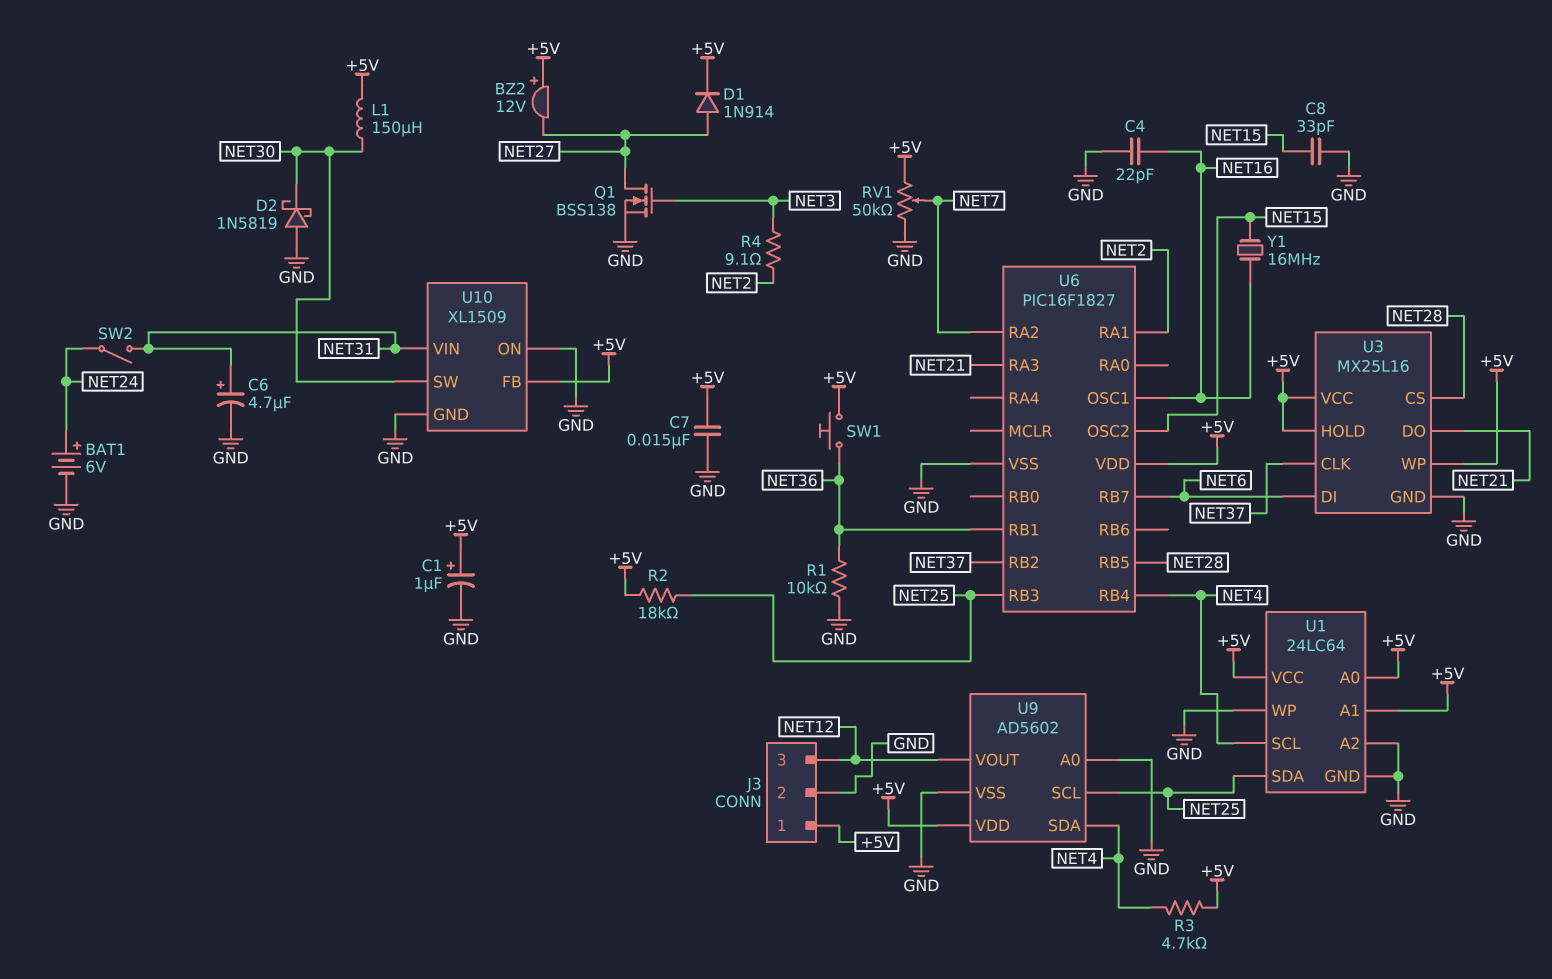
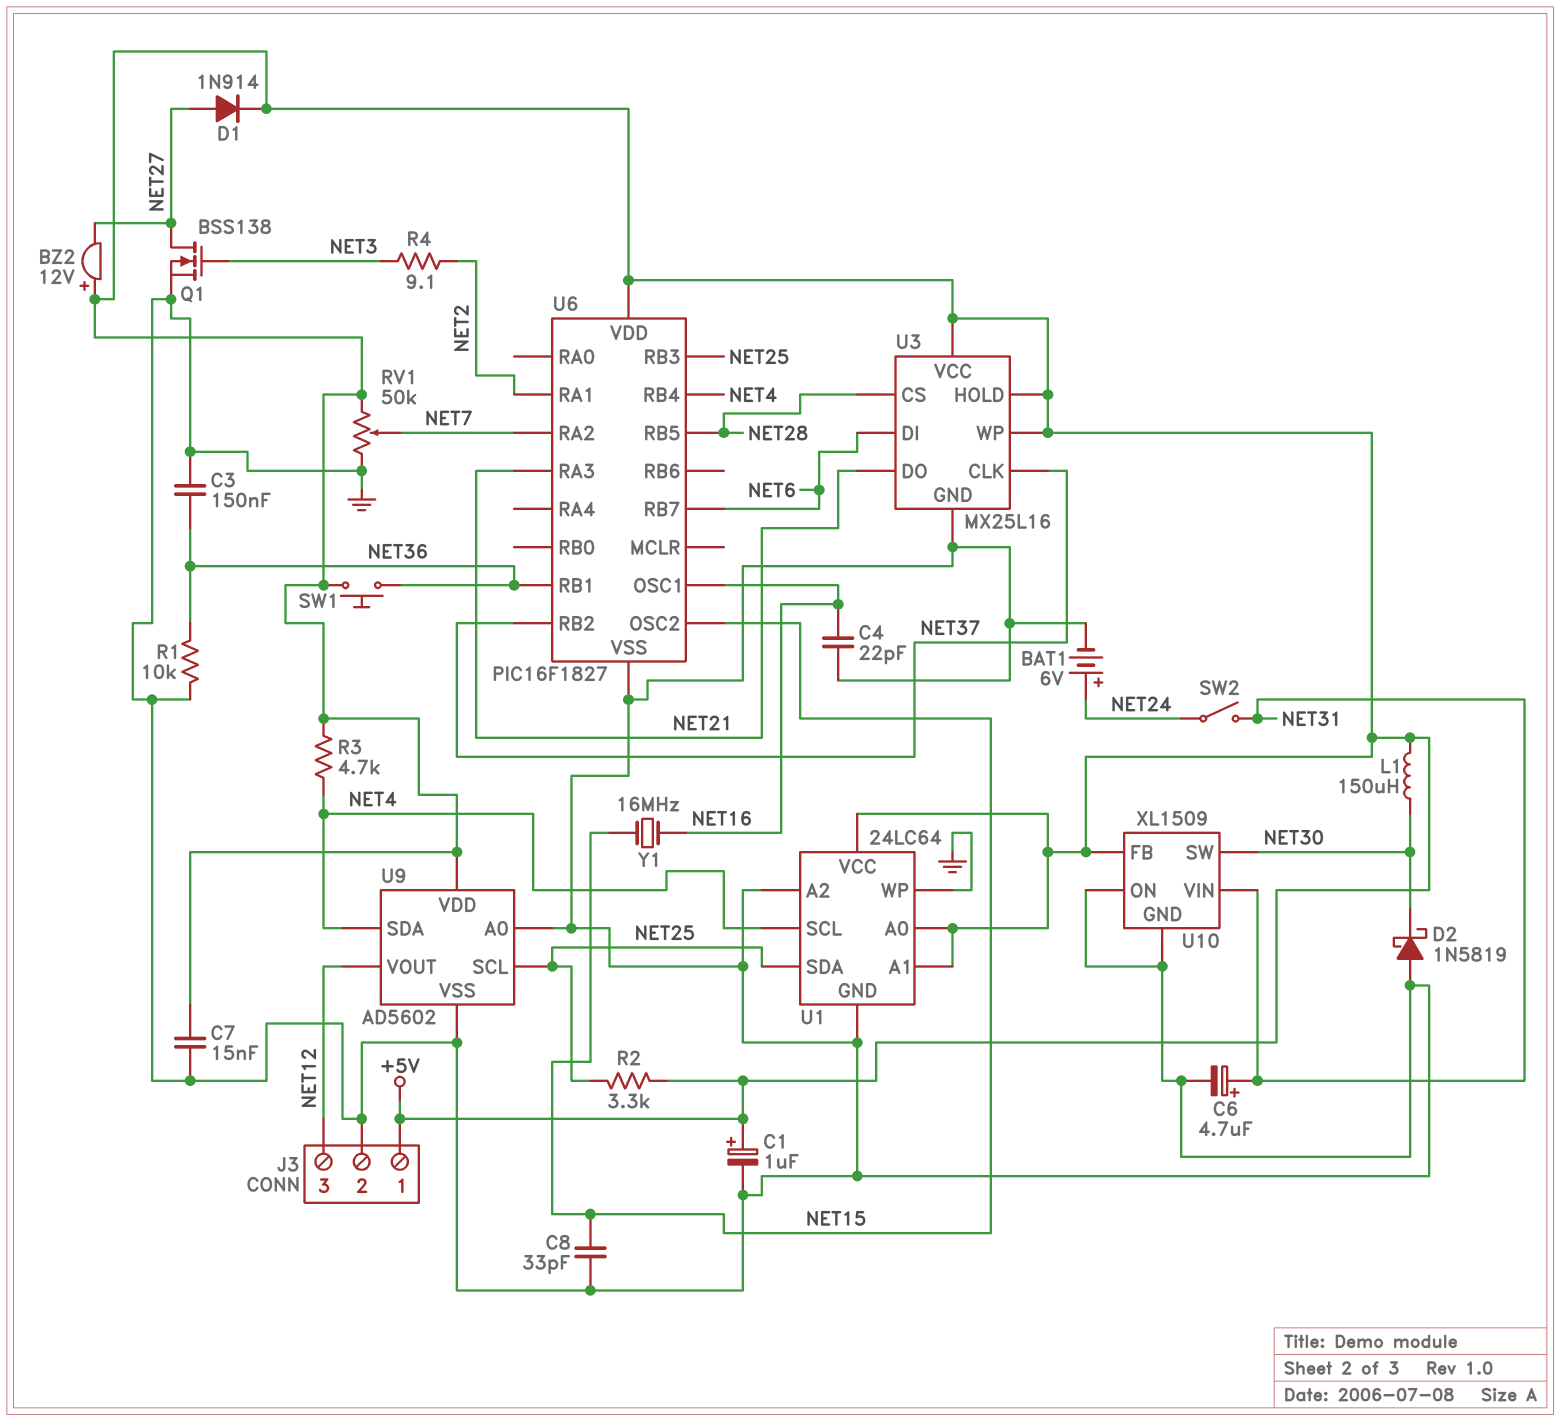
C3: none -> 150nF (GND, NET36)
R2: 18k (+5V, NET25) -> 3.3k (+5V, NET25)

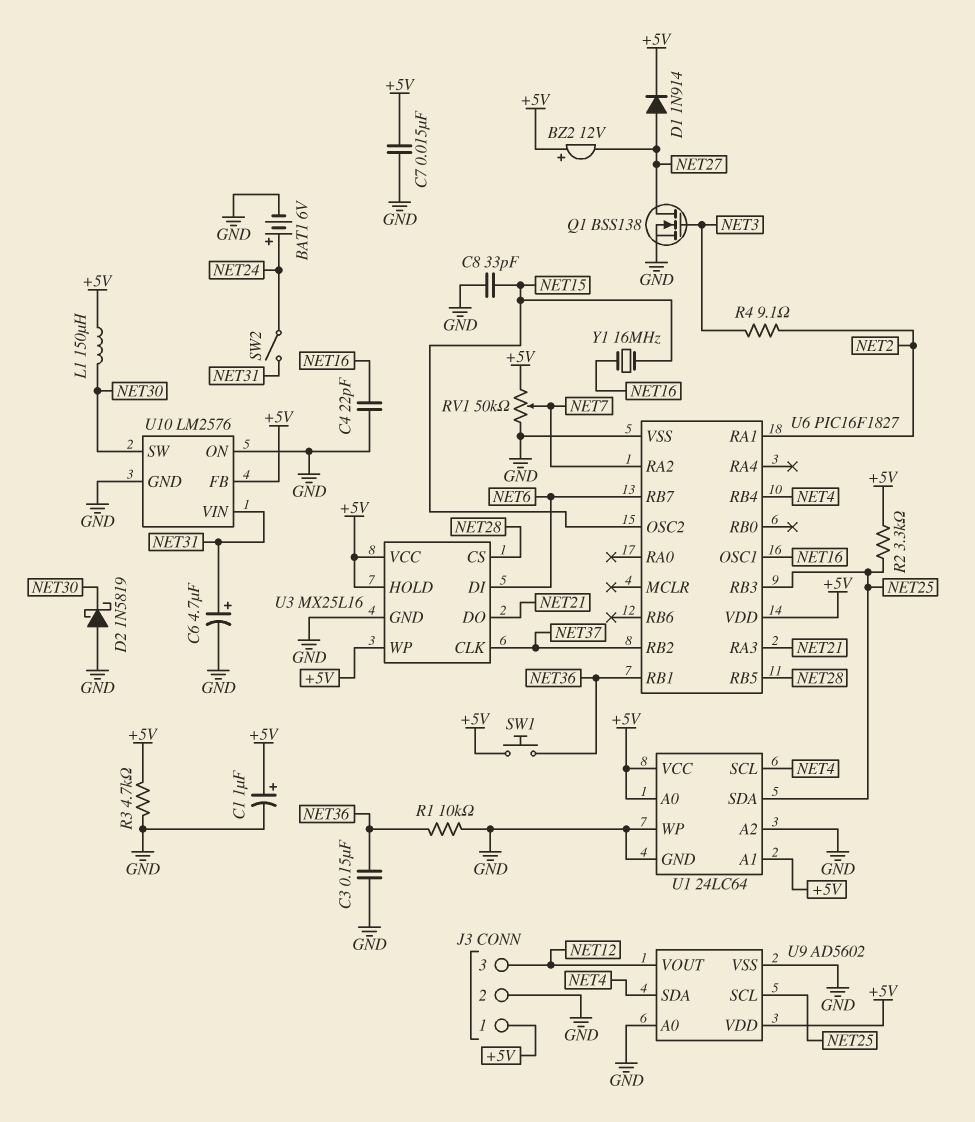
R3: 4.7k (+5V, NET4) -> 4.7k (+5V, GND)
U10: XL1509 -> LM2576

